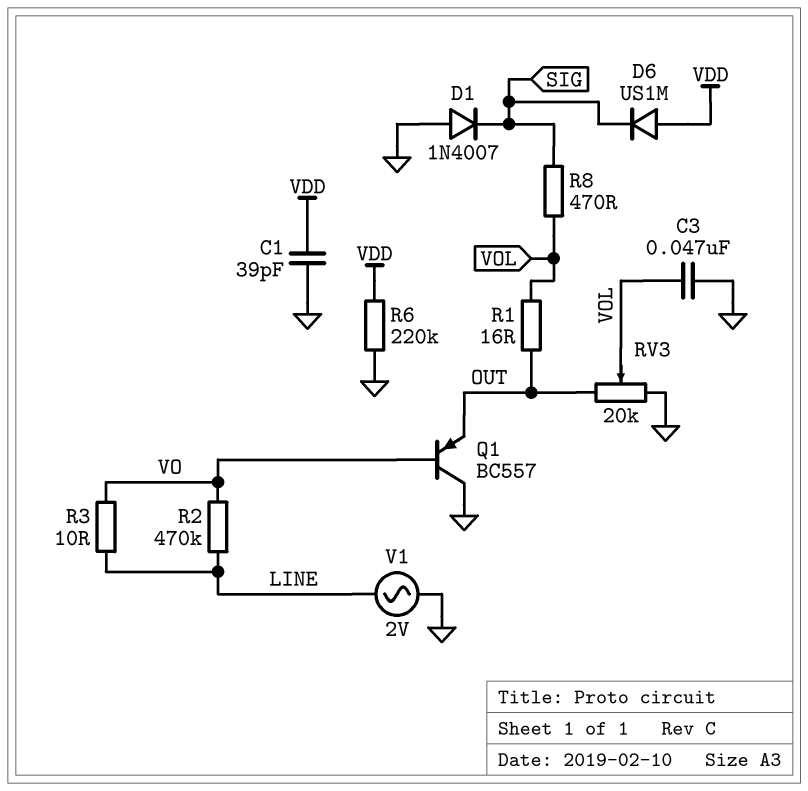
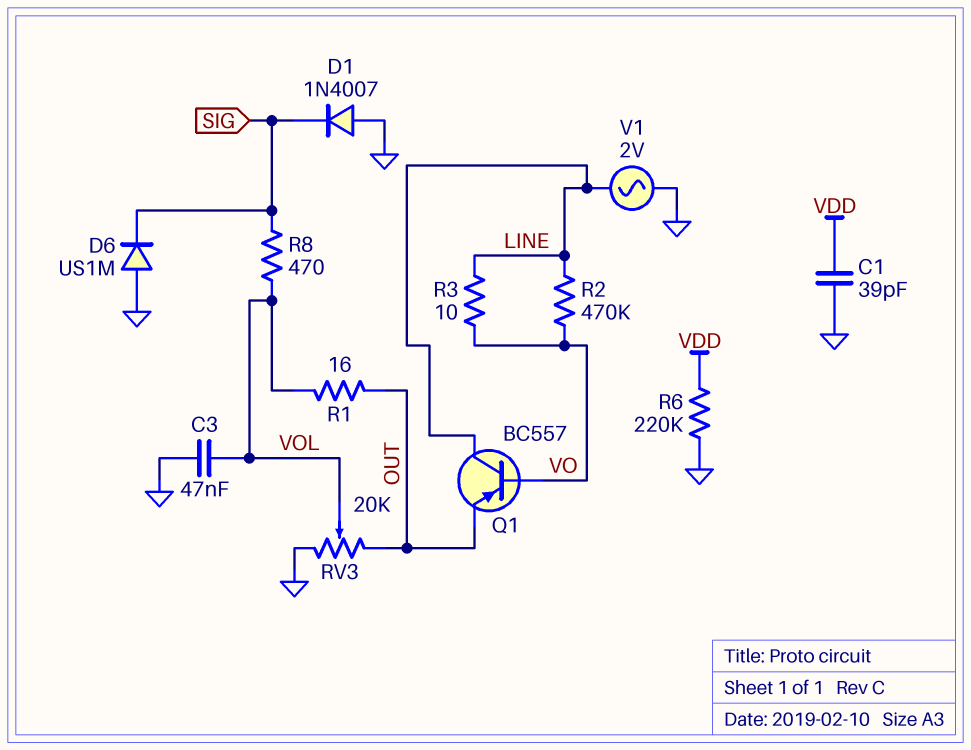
D6: diode US1M (A VDD, K SIG) -> diode US1M (A GND, K SIG)
Q1: PNP BC557 (B VO, C GND, E OUT) -> PNP BC557 (B VO, C LINE, E OUT)

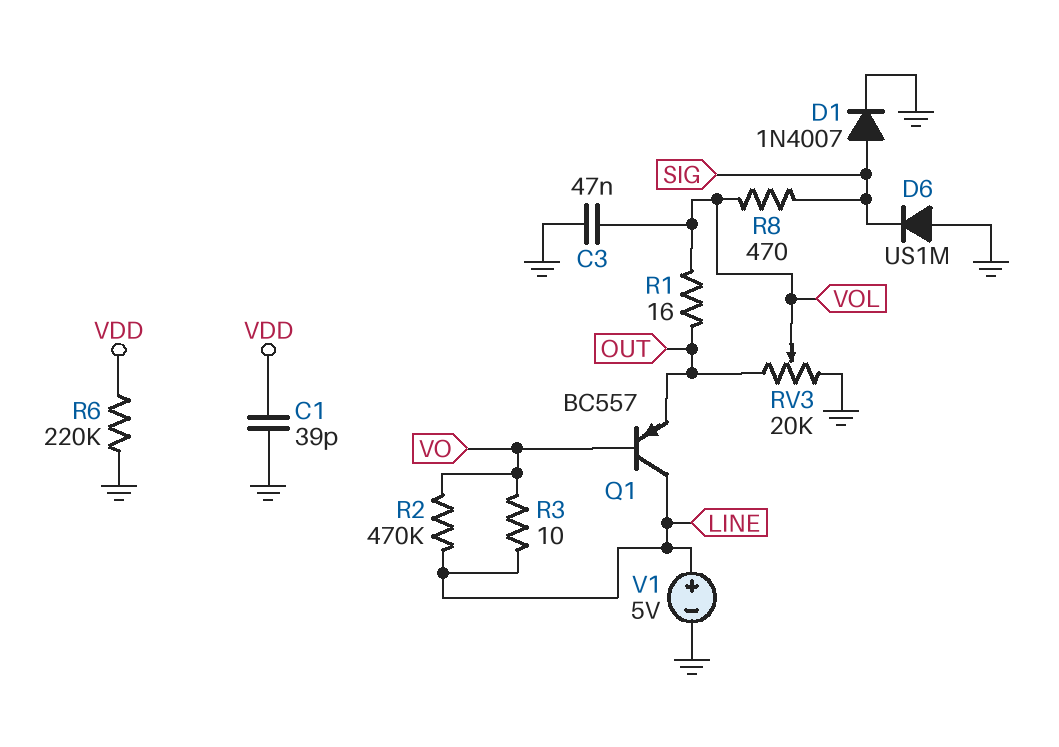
D1: diode 1N4007 (A GND, K SIG) -> diode 1N4007 (A SIG, K GND)
V1: AC 2V (GND, LINE) -> 5V (plus LINE, minus GND)

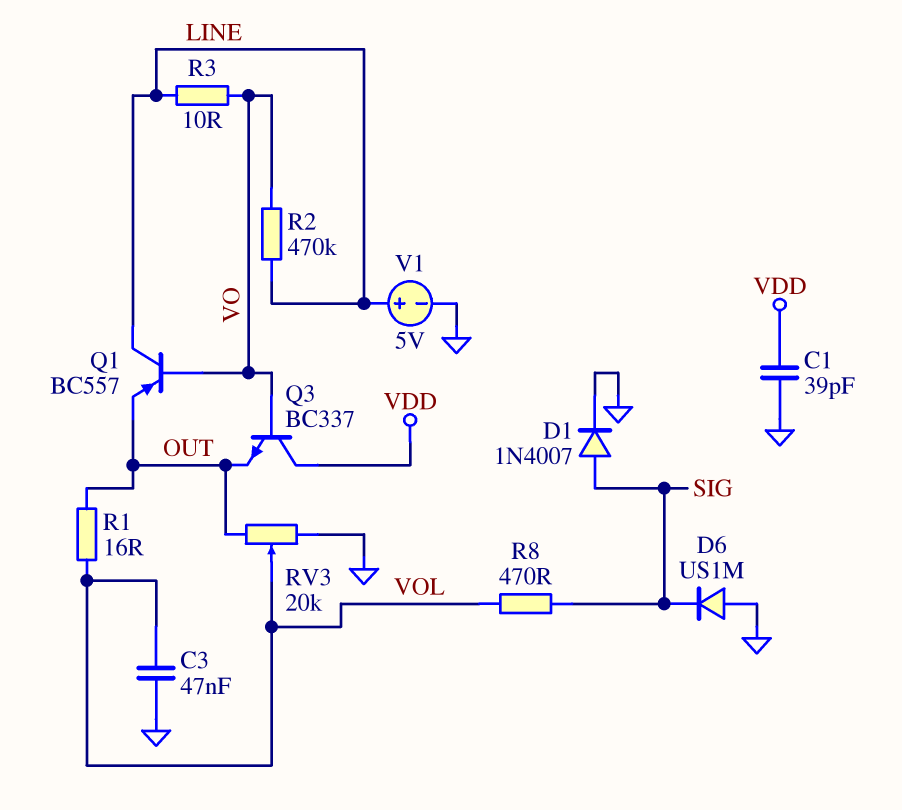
Q3: none -> NPN BC337 (B VO, C VDD, E OUT)
R6: 220k (GND, VDD) -> none

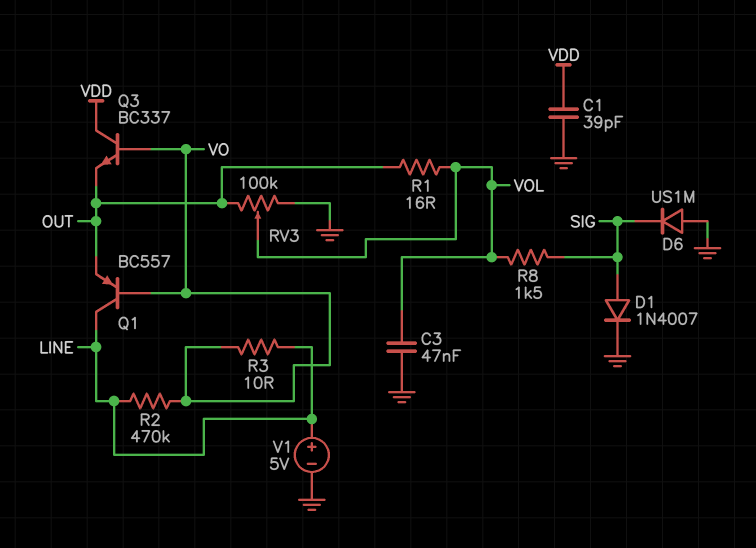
R8: 470 (SIG, VOL) -> 1.5k (SIG, VOL)
RV3: 20k (GND, OUT, wiper VOL) -> 100k (GND, OUT, wiper VOL)

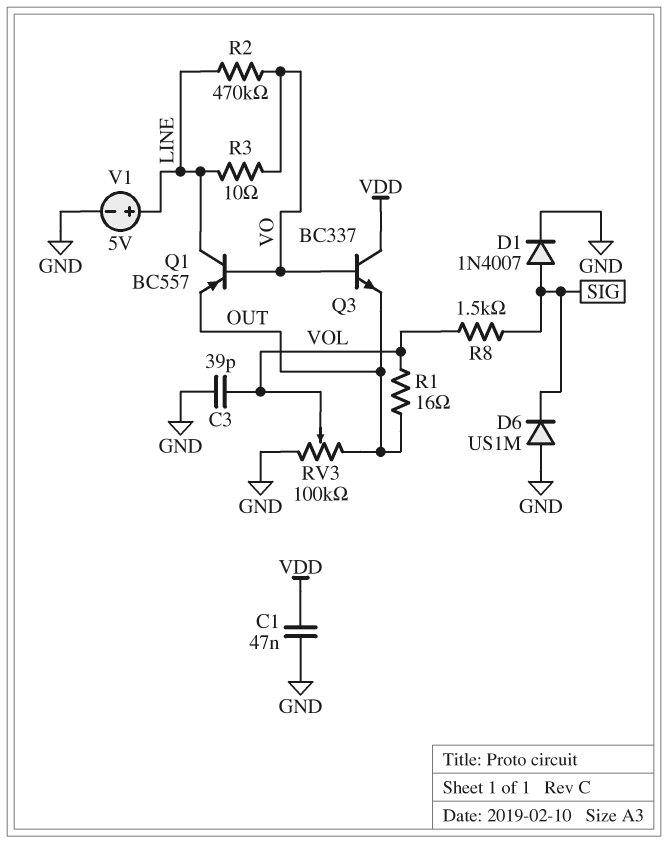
C1: 39pF (GND, VDD) -> 47nF (GND, VDD)
C3: 47nF (GND, VOL) -> 39pF (GND, VOL)

